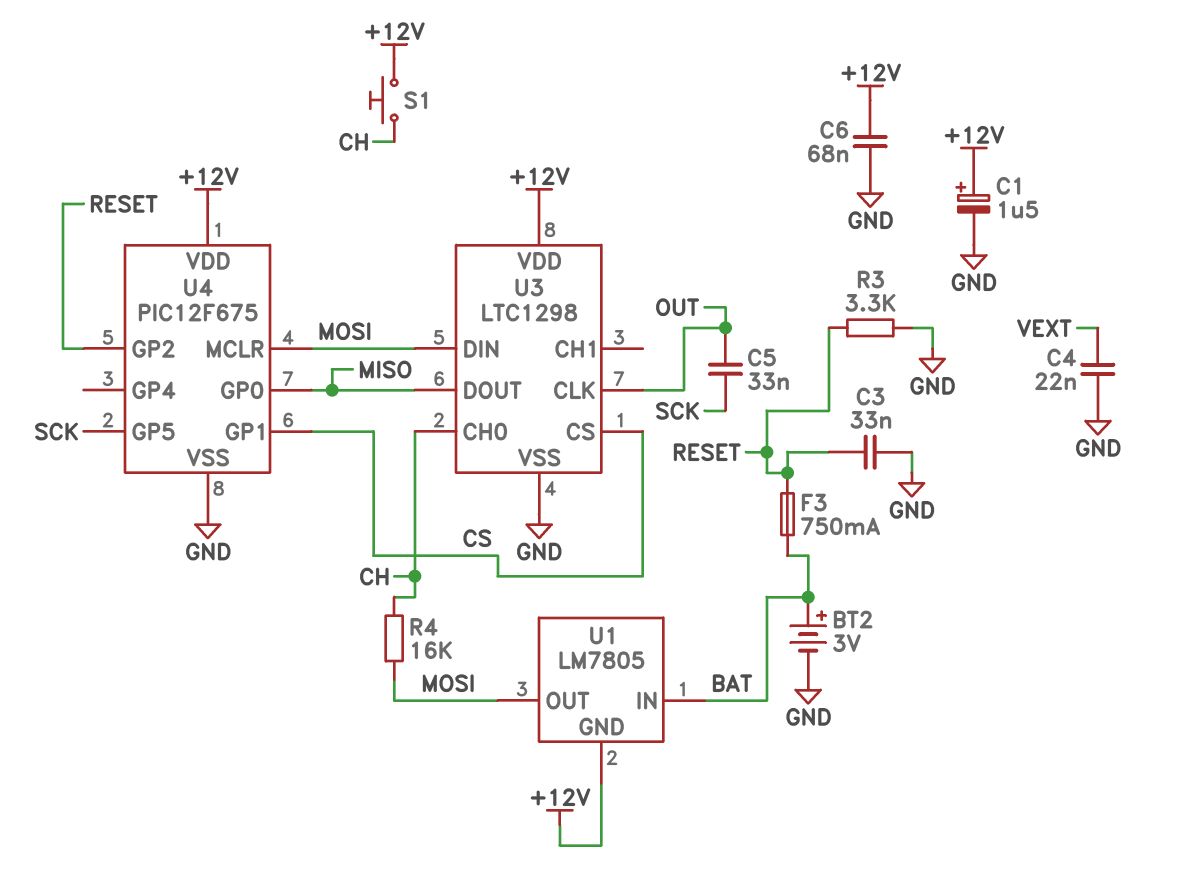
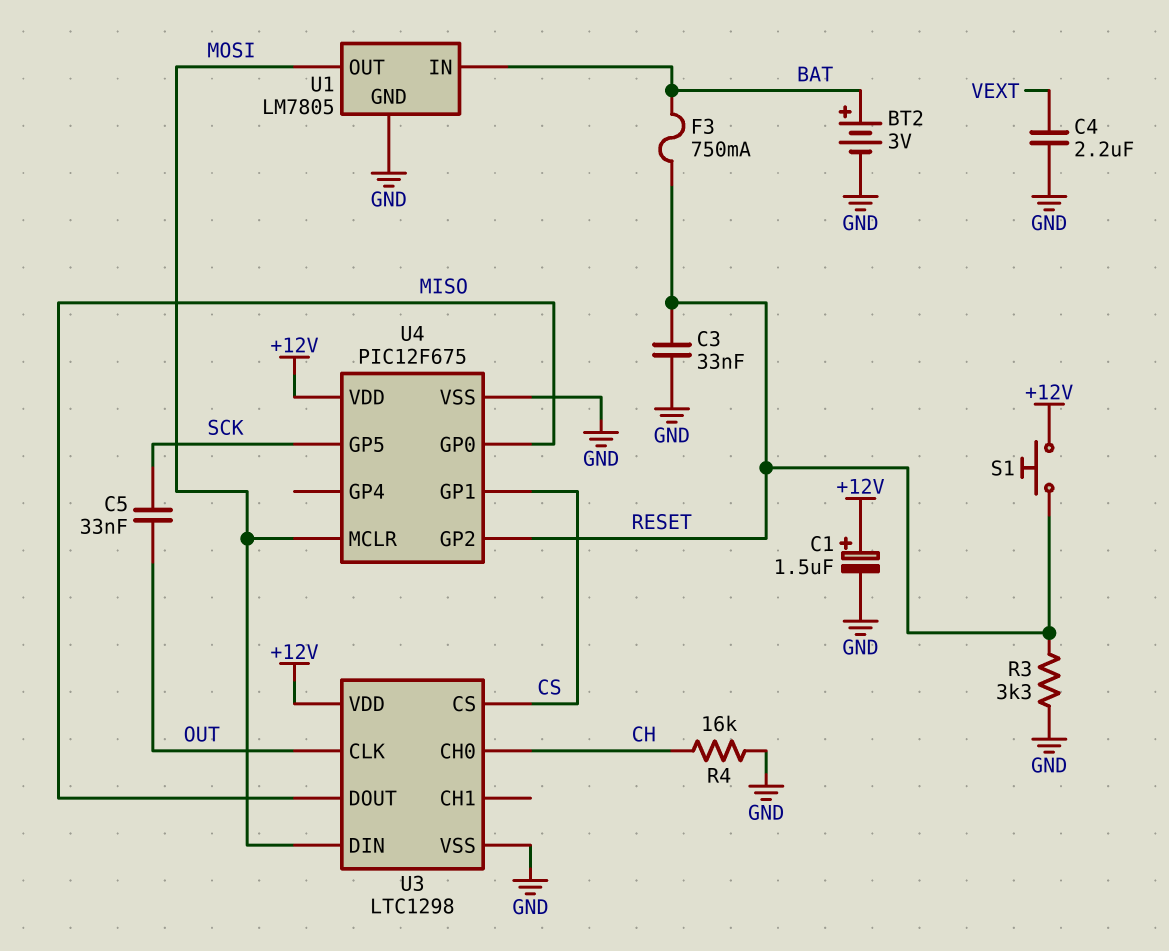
C4: 22nF (GND, VEXT) -> 2.2uF (GND, VEXT)
C6: 68nF (+12V, GND) -> none
R4: 16k (CH, MOSI) -> 16k (CH, GND)
S1: button (+12V, CH) -> button (+12V, RESET)
U1 pin GND: +12V -> GND

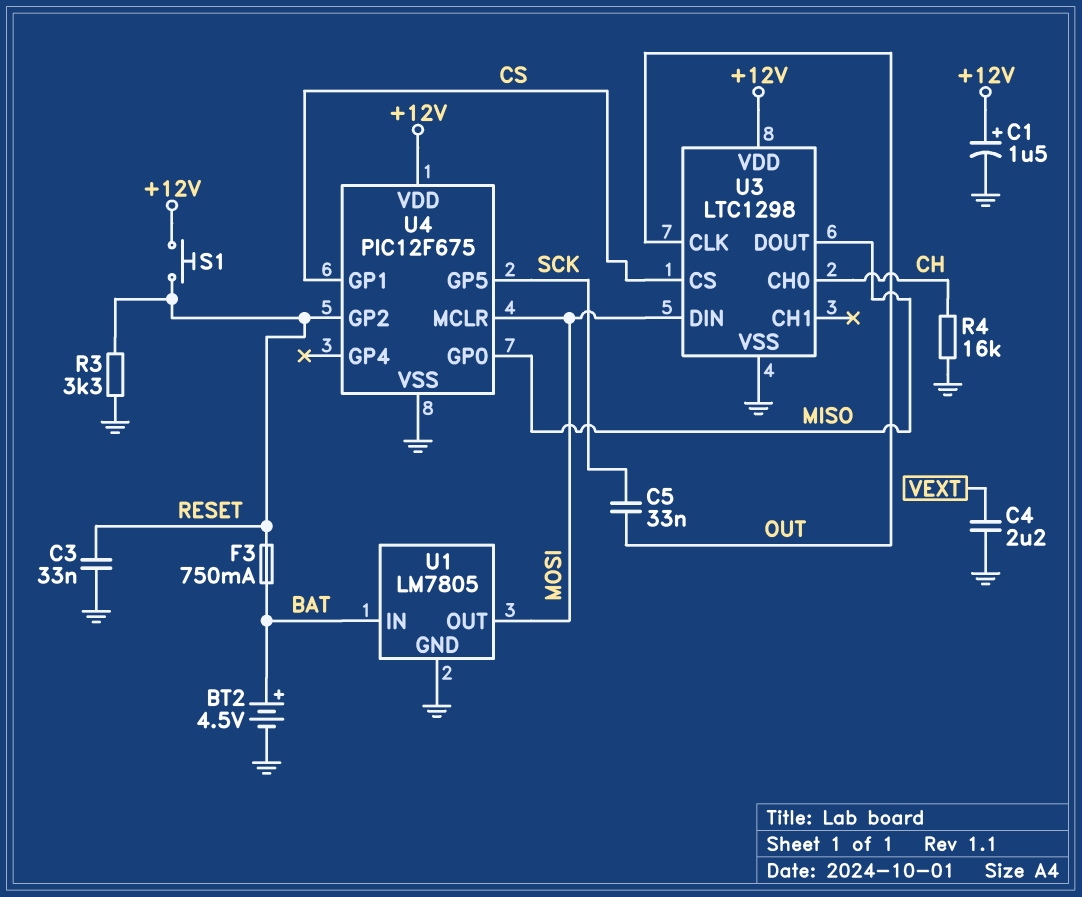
BT2: 3V (plus BAT, minus GND) -> 4.5V (plus BAT, minus GND)

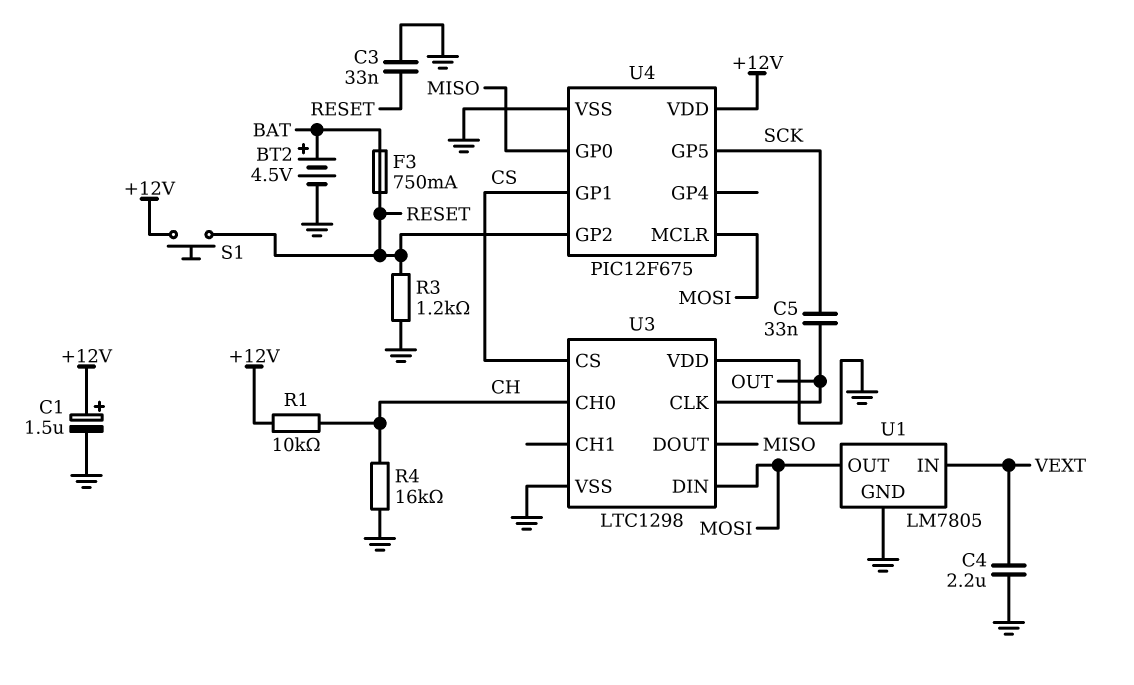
R1: none -> 10k (+12V, CH)
R3: 3.3k (GND, RESET) -> 1.2k (GND, RESET)
U1 pin IN: BAT -> VEXT
U3 pin VDD: +12V -> GND

